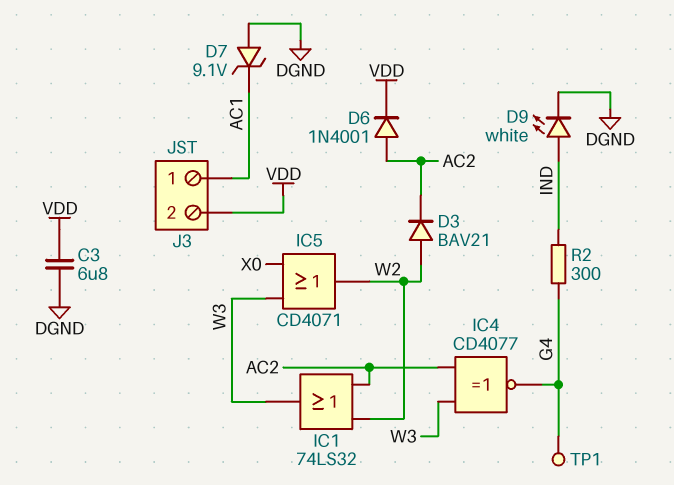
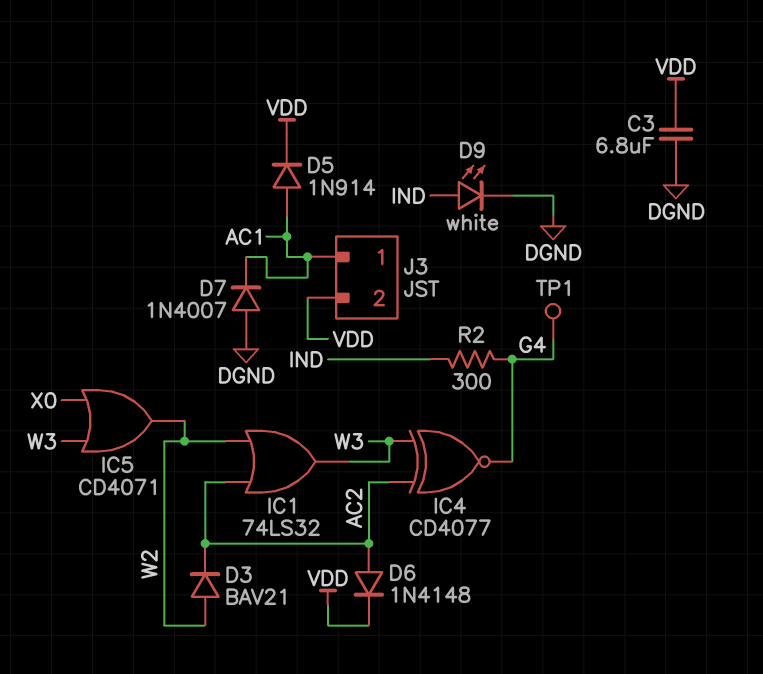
D5: none -> diode 1N914 (A AC1, K VDD)
D6: diode 1N4001 (A AC2, K VDD) -> diode 1N4148 (A AC2, K VDD)
D7: zener 9.1V (A DGND, K AC1) -> diode 1N4007 (A DGND, K AC1)

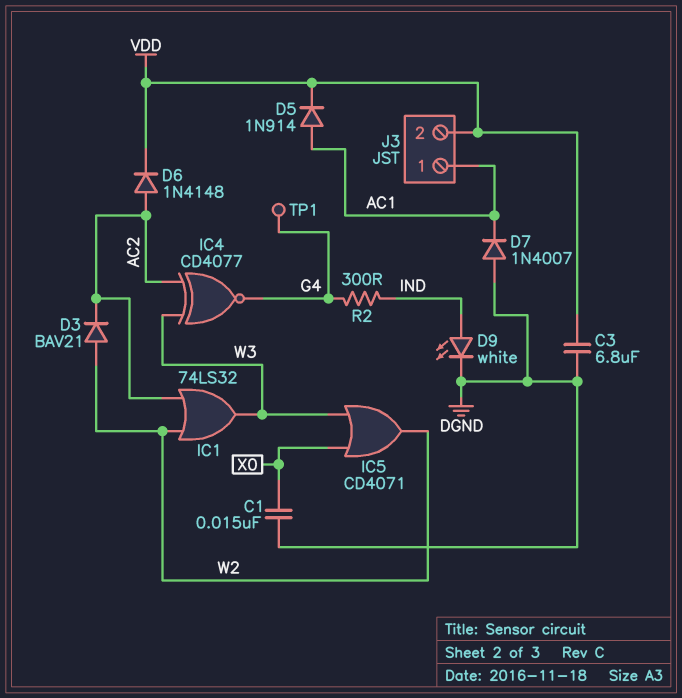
C1: none -> 15nF (DGND, X0)

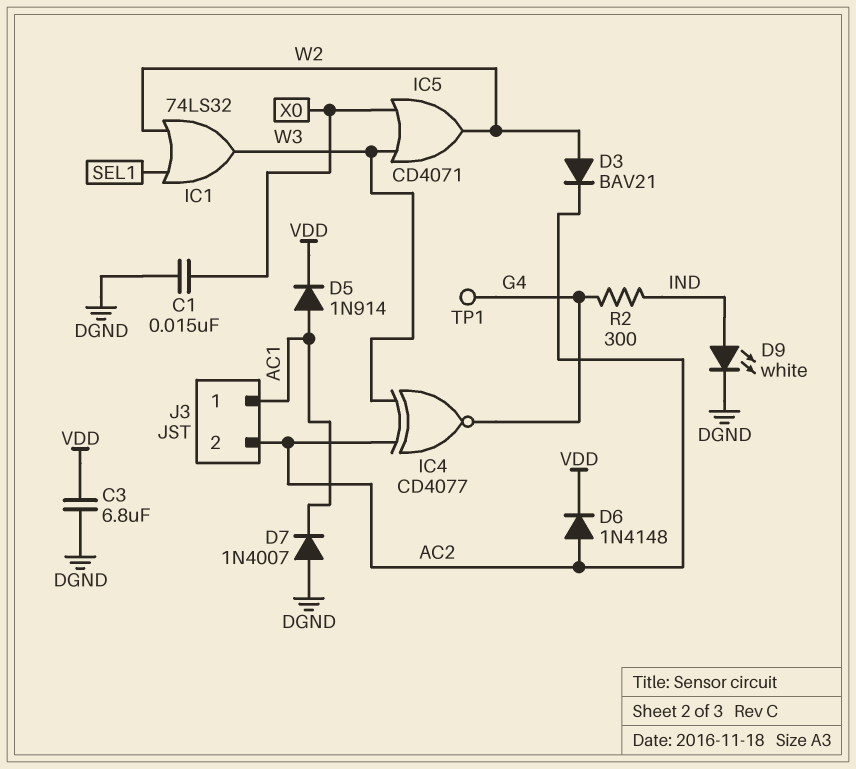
IC1: OR 74LS32 (in AC2, in W2, out W3) -> OR 74LS32 (in SEL1, in W2, out W3)
J3 pin 2: VDD -> AC2

